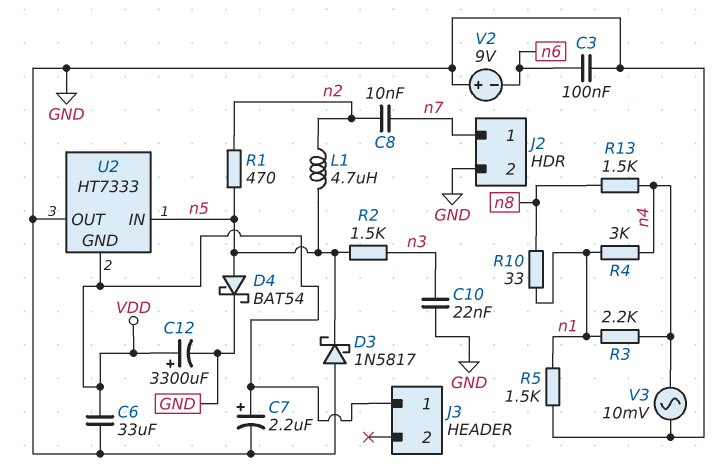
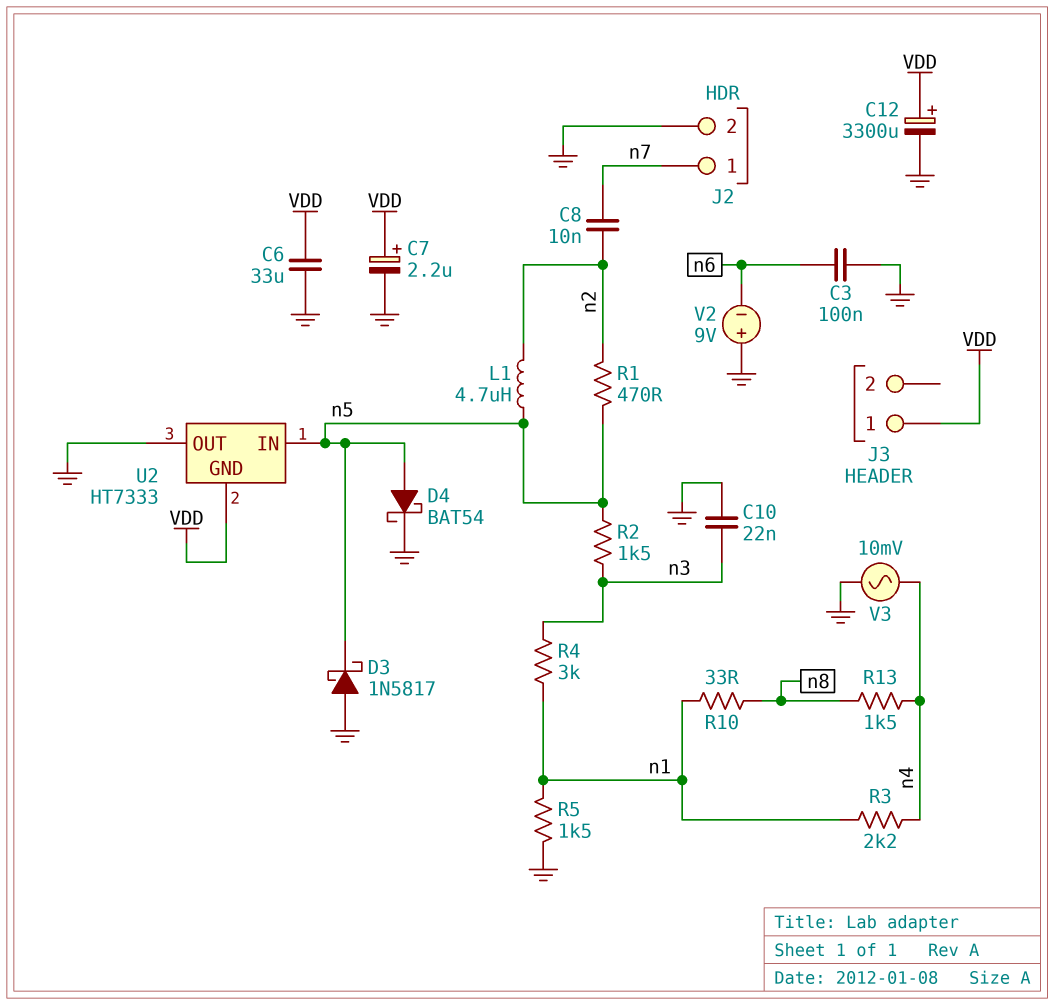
R4: 3k (n1, n4) -> 3k (n1, n3)

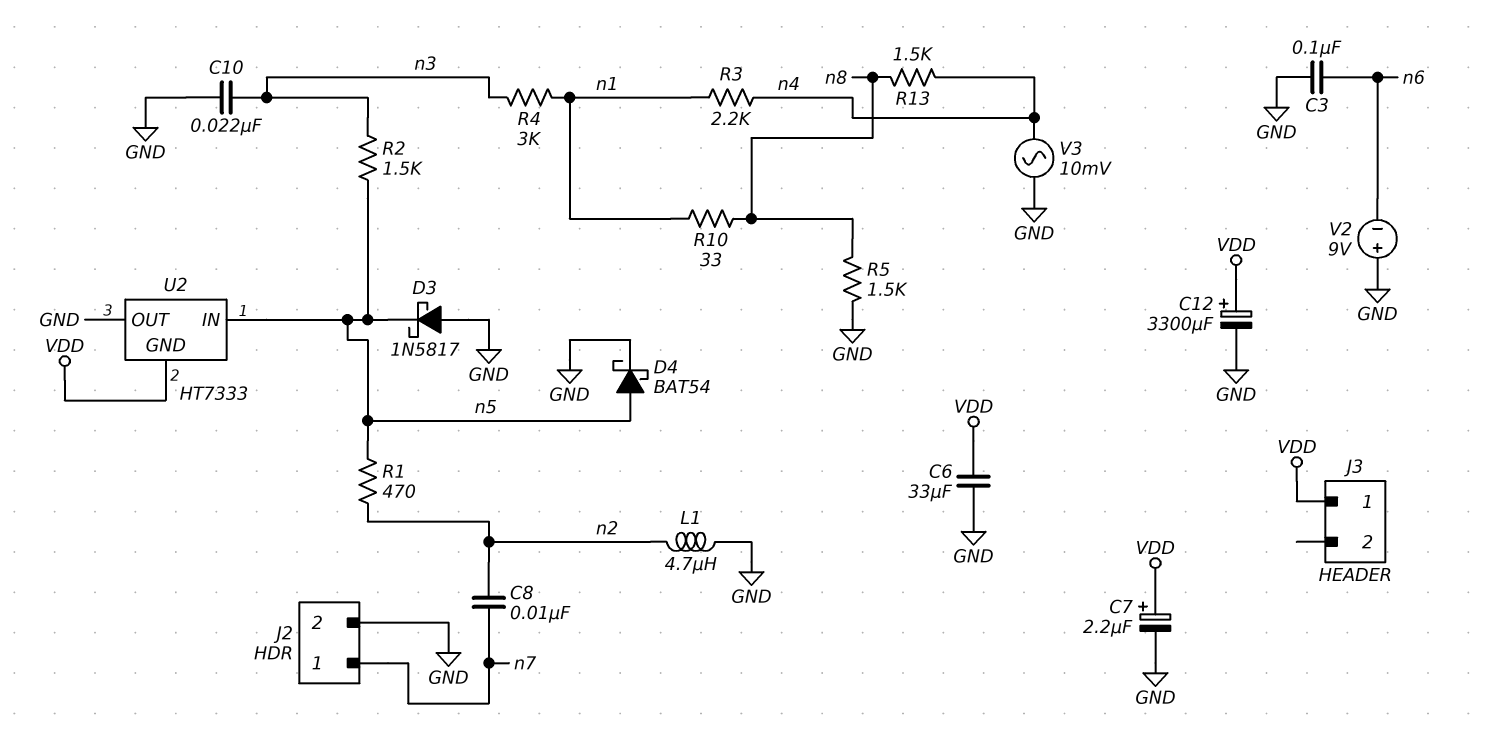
L1: 4.7uH (n2, n5) -> 4.7uH (GND, n2)
R5: 1.5k (GND, n1) -> 1.5k (GND, n8)

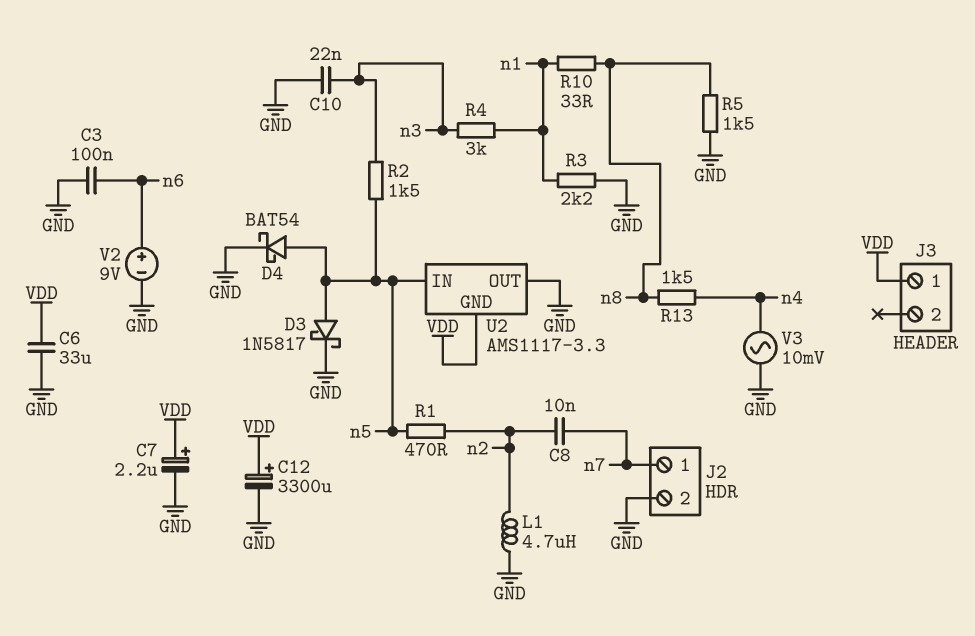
D3: schottky 1N5817 (A GND, K n5) -> schottky 1N5817 (A n5, K GND)
R3: 2.2k (n1, n4) -> 2.2k (GND, n1)
U2: HT7333 -> AMS1117-3.3
V2: 9V (plus GND, minus n6) -> 9V (plus n6, minus GND)

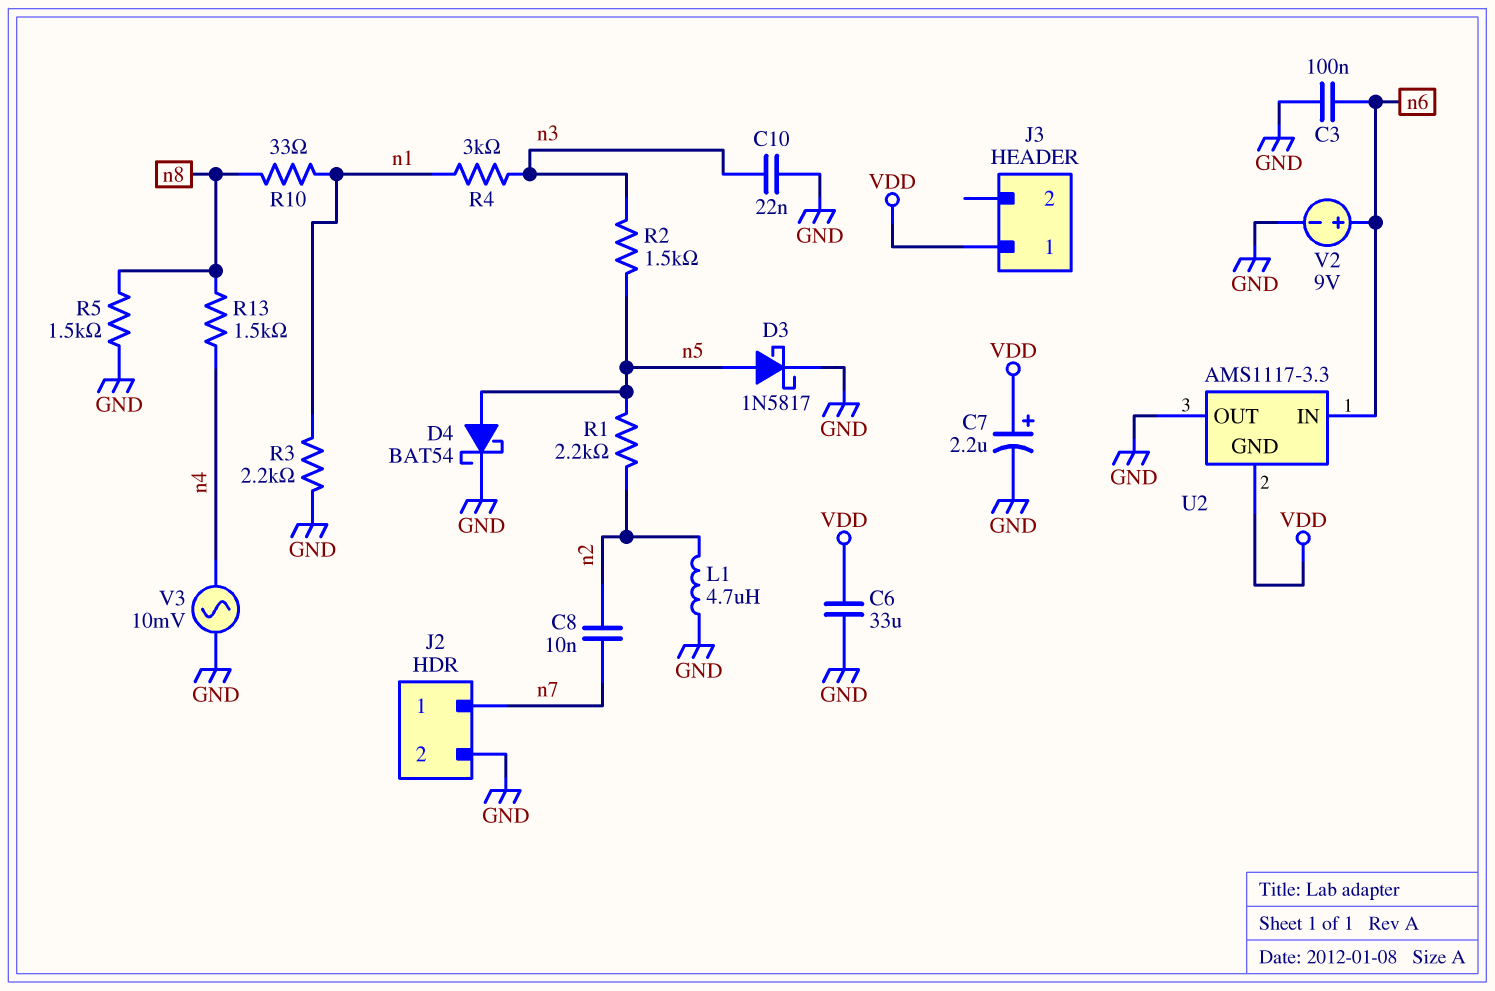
C12: 3300uF (plus VDD, minus GND) -> none
R1: 470 (n2, n5) -> 2.2k (n2, n5)
U2 pin IN: n5 -> n6

